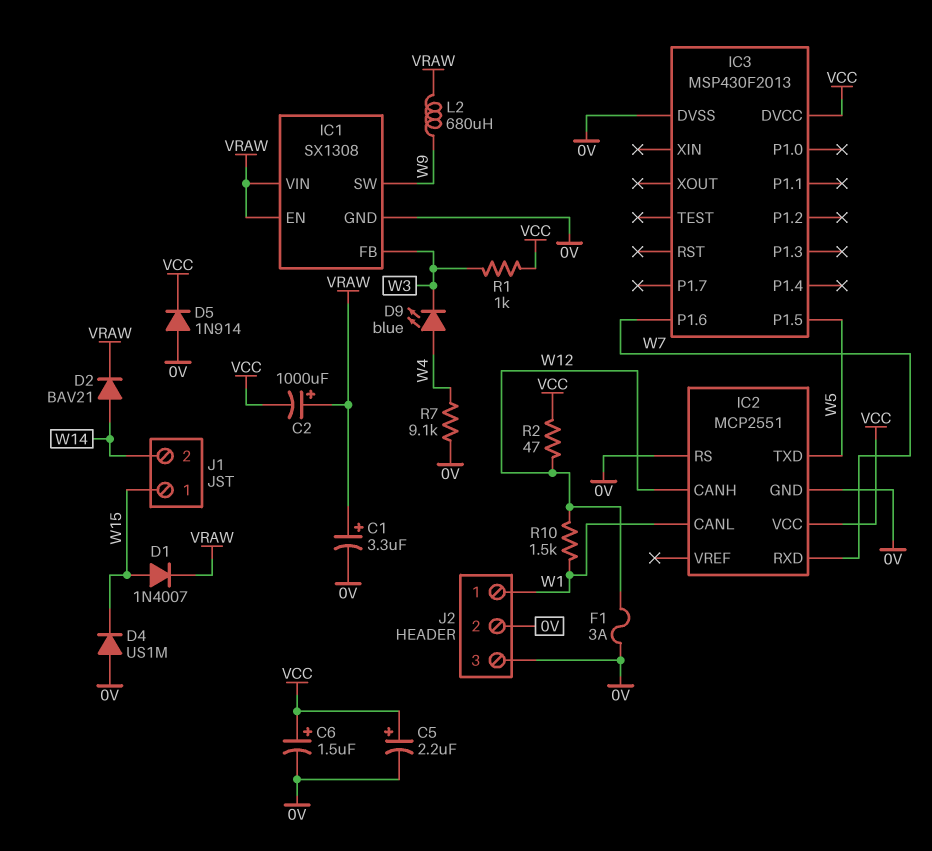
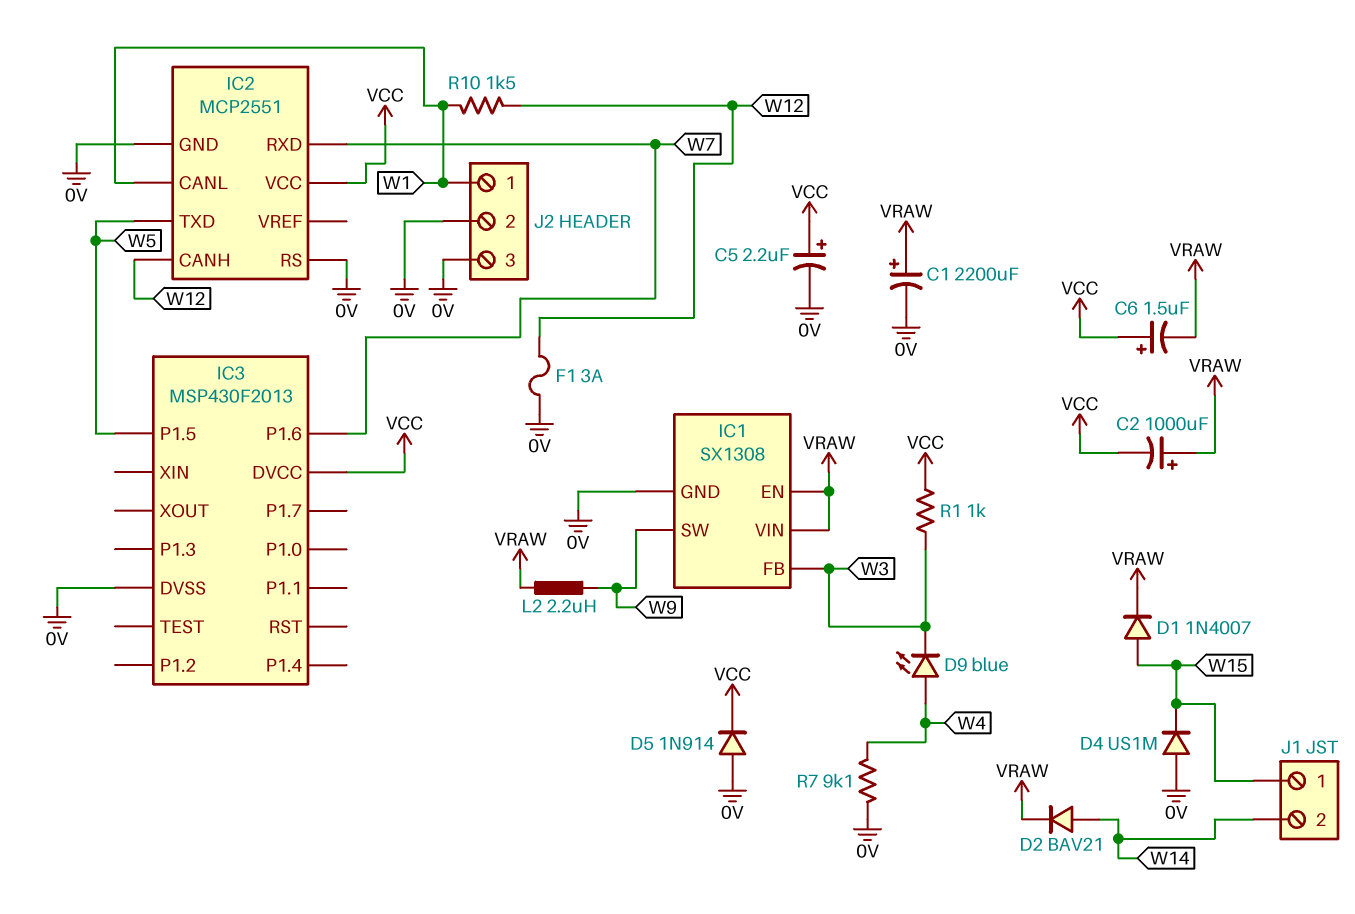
C1: 3.3uF (plus VRAW, minus 0V) -> 2200uF (plus VRAW, minus 0V)
C6: 1.5uF (plus VCC, minus 0V) -> 1.5uF (plus VCC, minus VRAW)
L2: 680uH (VRAW, W9) -> 2.2uH (VRAW, W9)
R2: 47 (VCC, W12) -> none

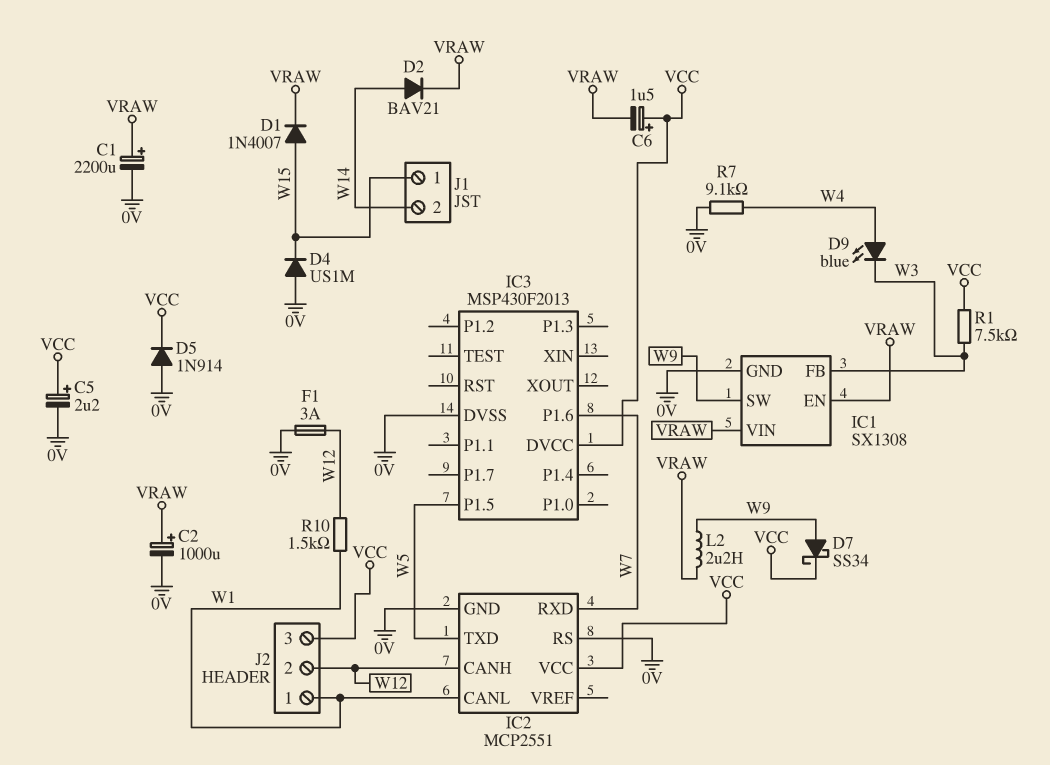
C2: 1000uF (plus VRAW, minus VCC) -> 1000uF (plus VRAW, minus 0V)
D7: none -> schottky SS34 (A W9, K VCC)
J2 pin 2: 0V -> W12
J2 pin 3: 0V -> VCC
R1: 1k (VCC, W3) -> 7.5k (VCC, W3)

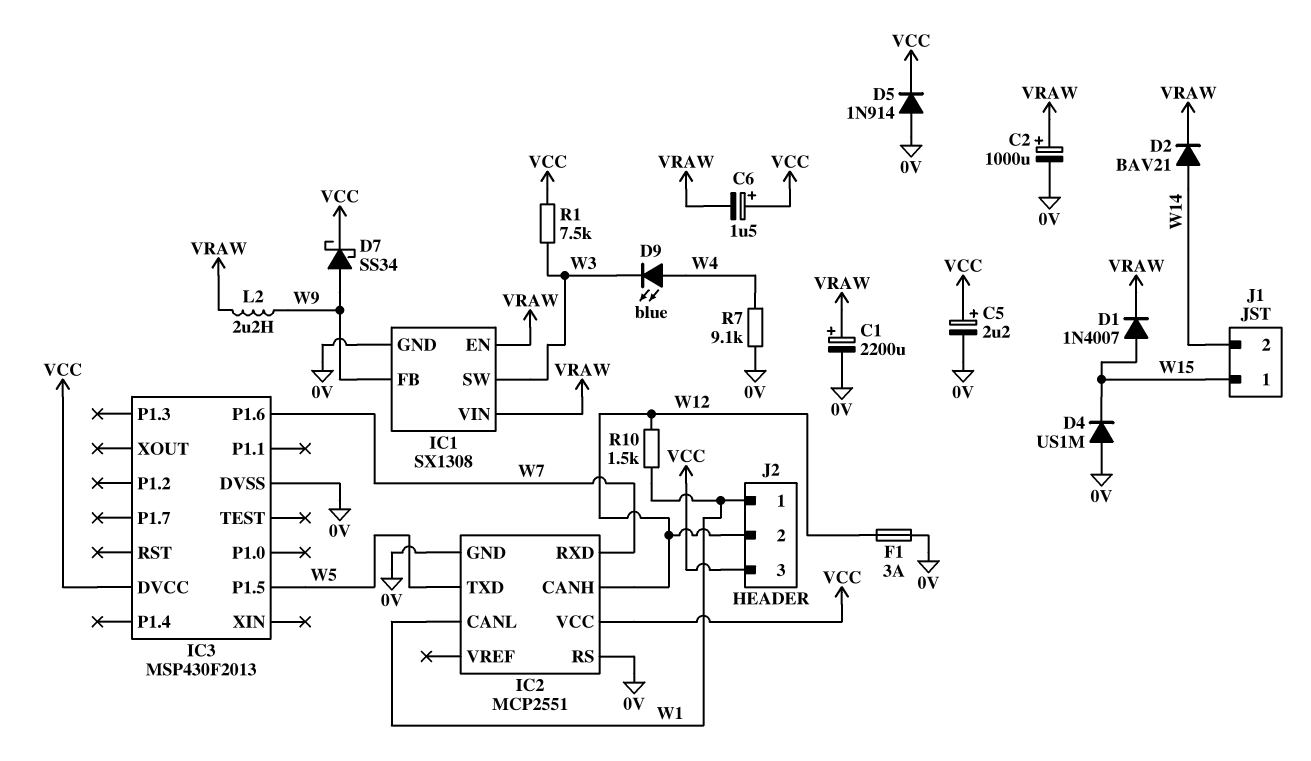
IC1 pin FB: W3 -> W9
IC1 pin SW: W9 -> W3

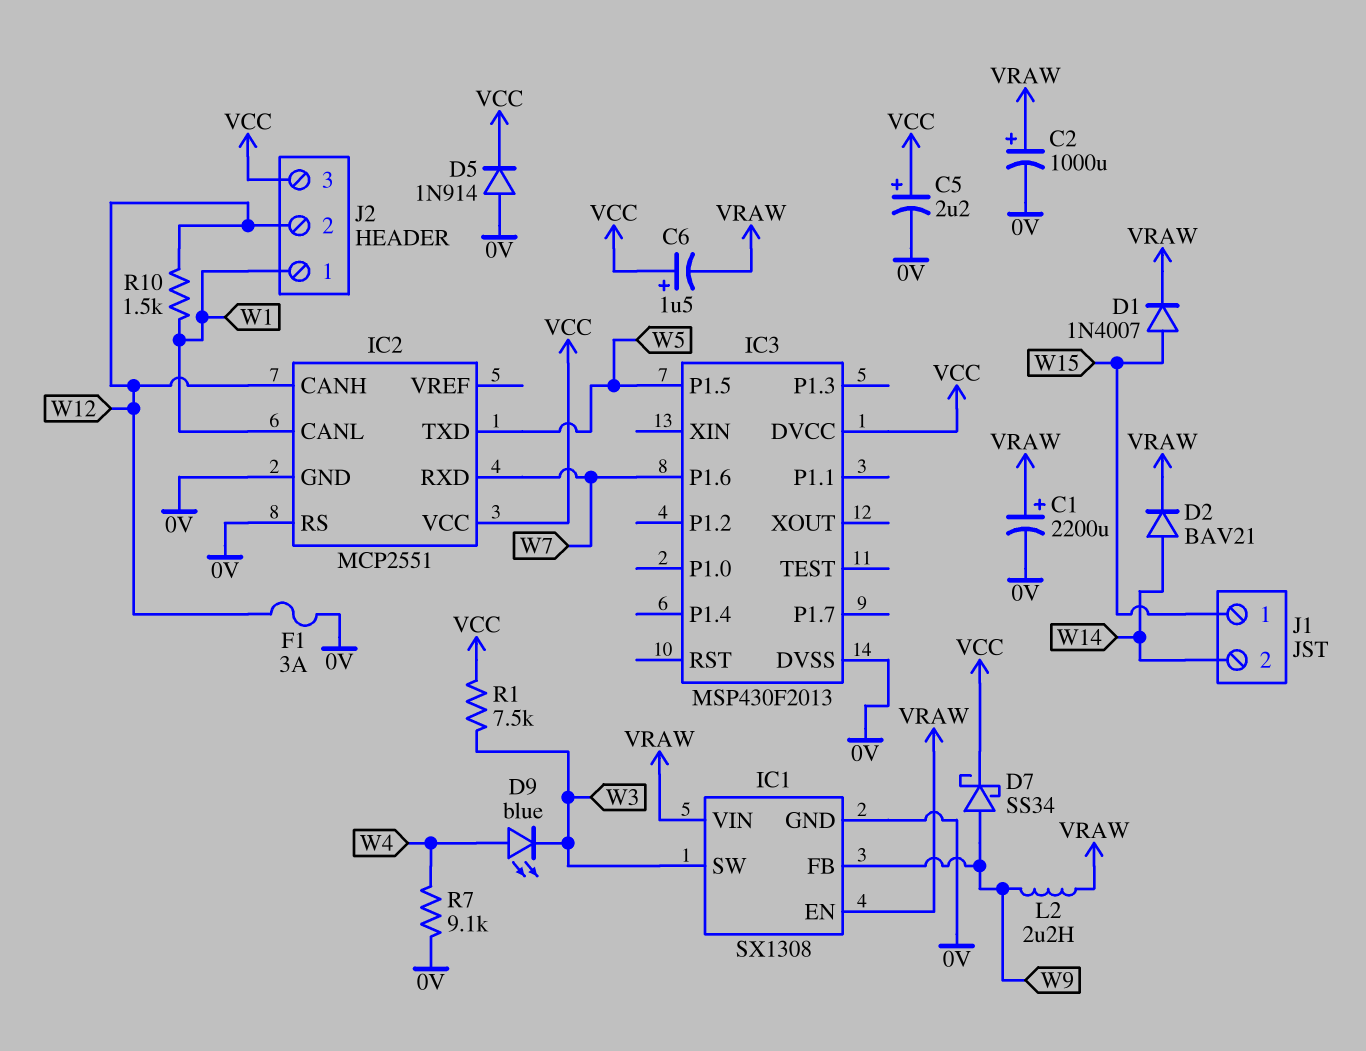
D4: diode US1M (A 0V, K W15) -> none

